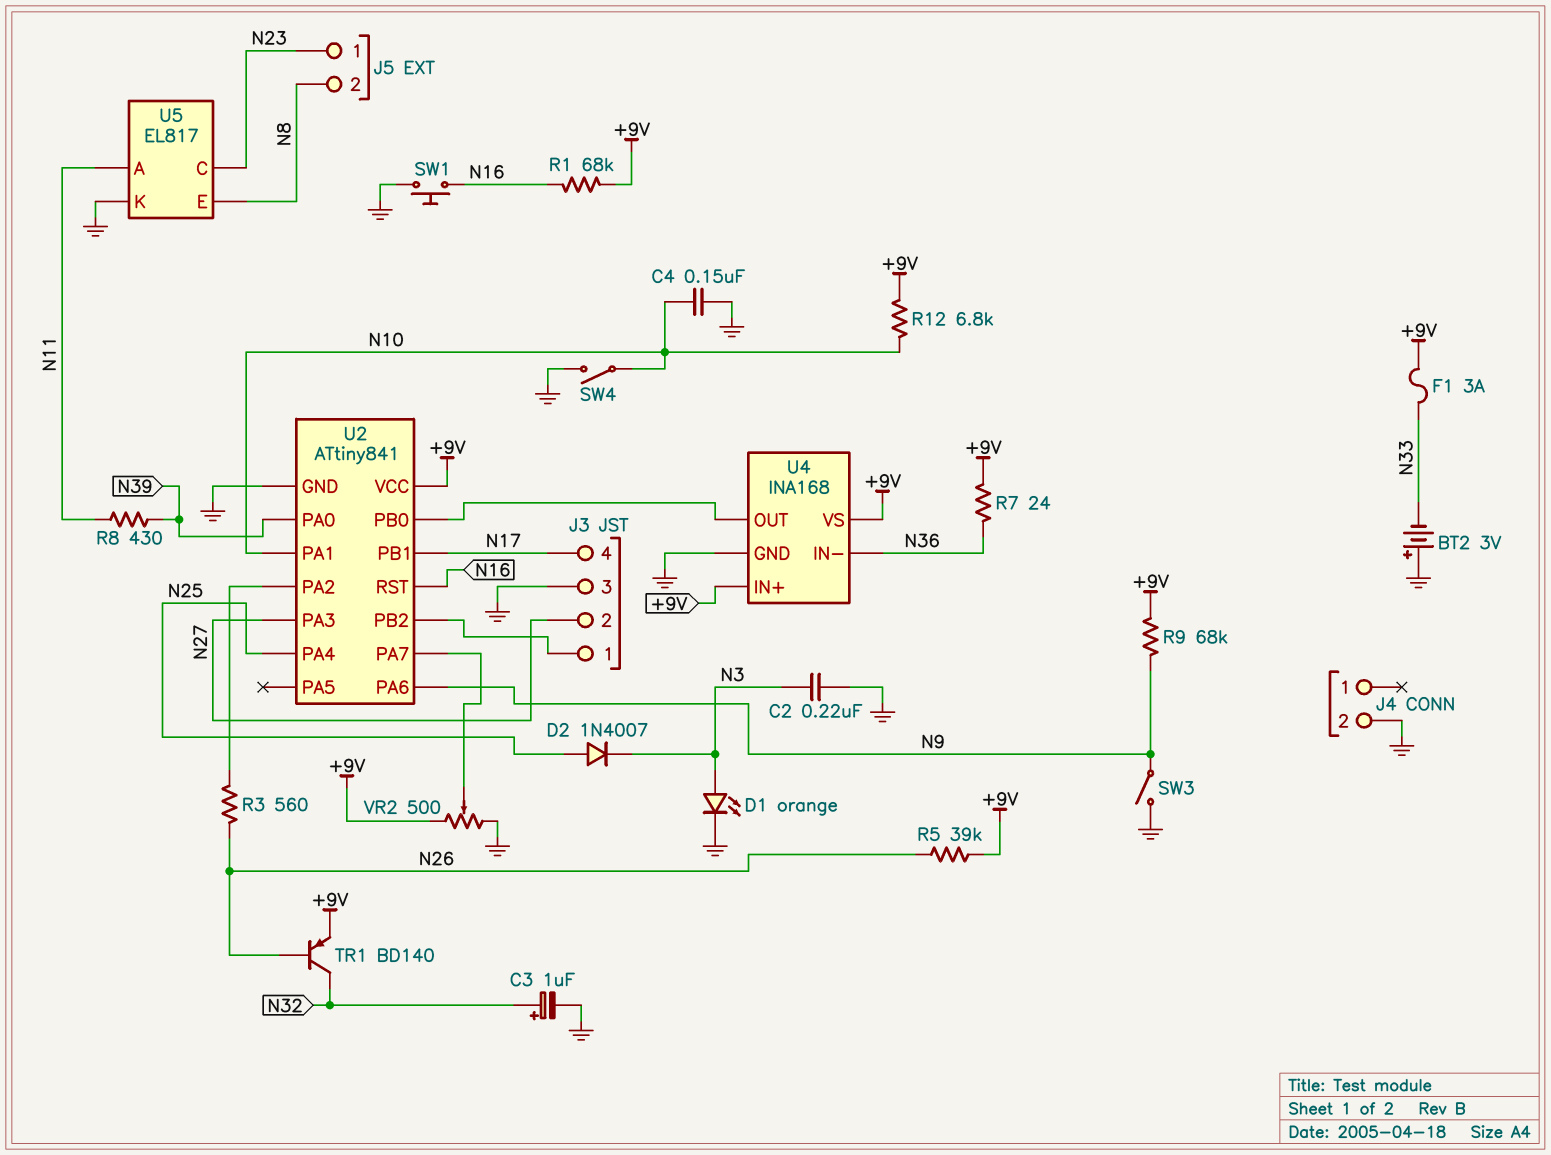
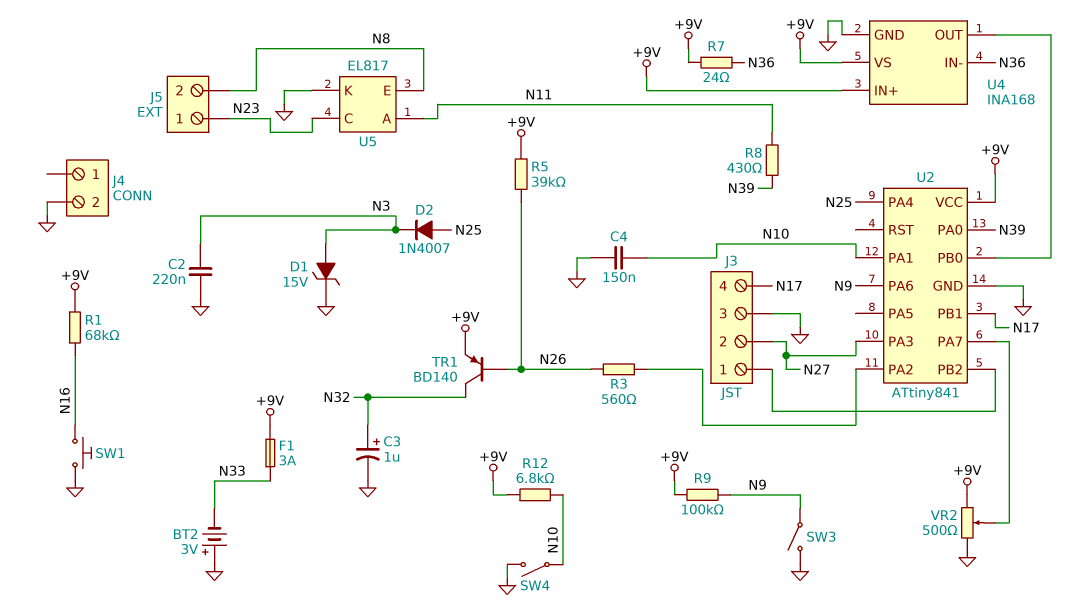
D1: LED orange (A N3, K GND) -> zener 15V (A N3, K GND)
R9: 68k (+9V, N9) -> 100k (+9V, N9)
U2 pin RST: N16 -> none

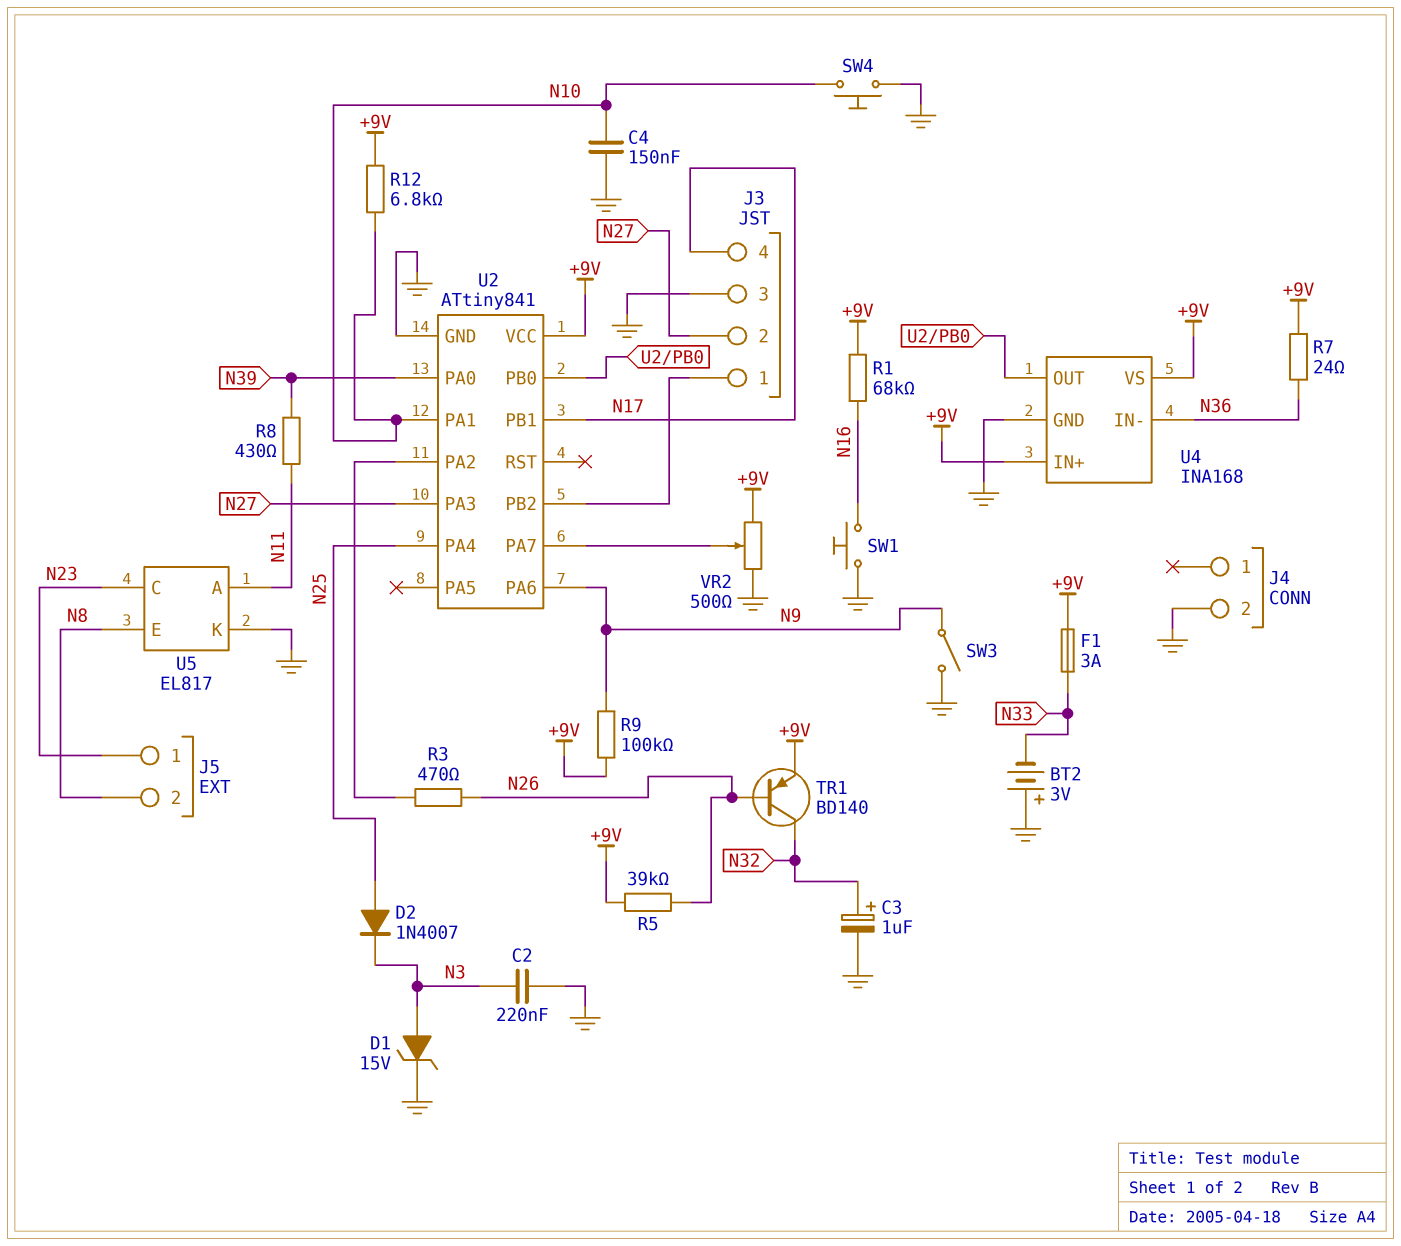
R3: 560 (N26, U2/PA2) -> 470 (N26, U2/PA2)
SW4: switch (GND, N10) -> button (GND, N10)

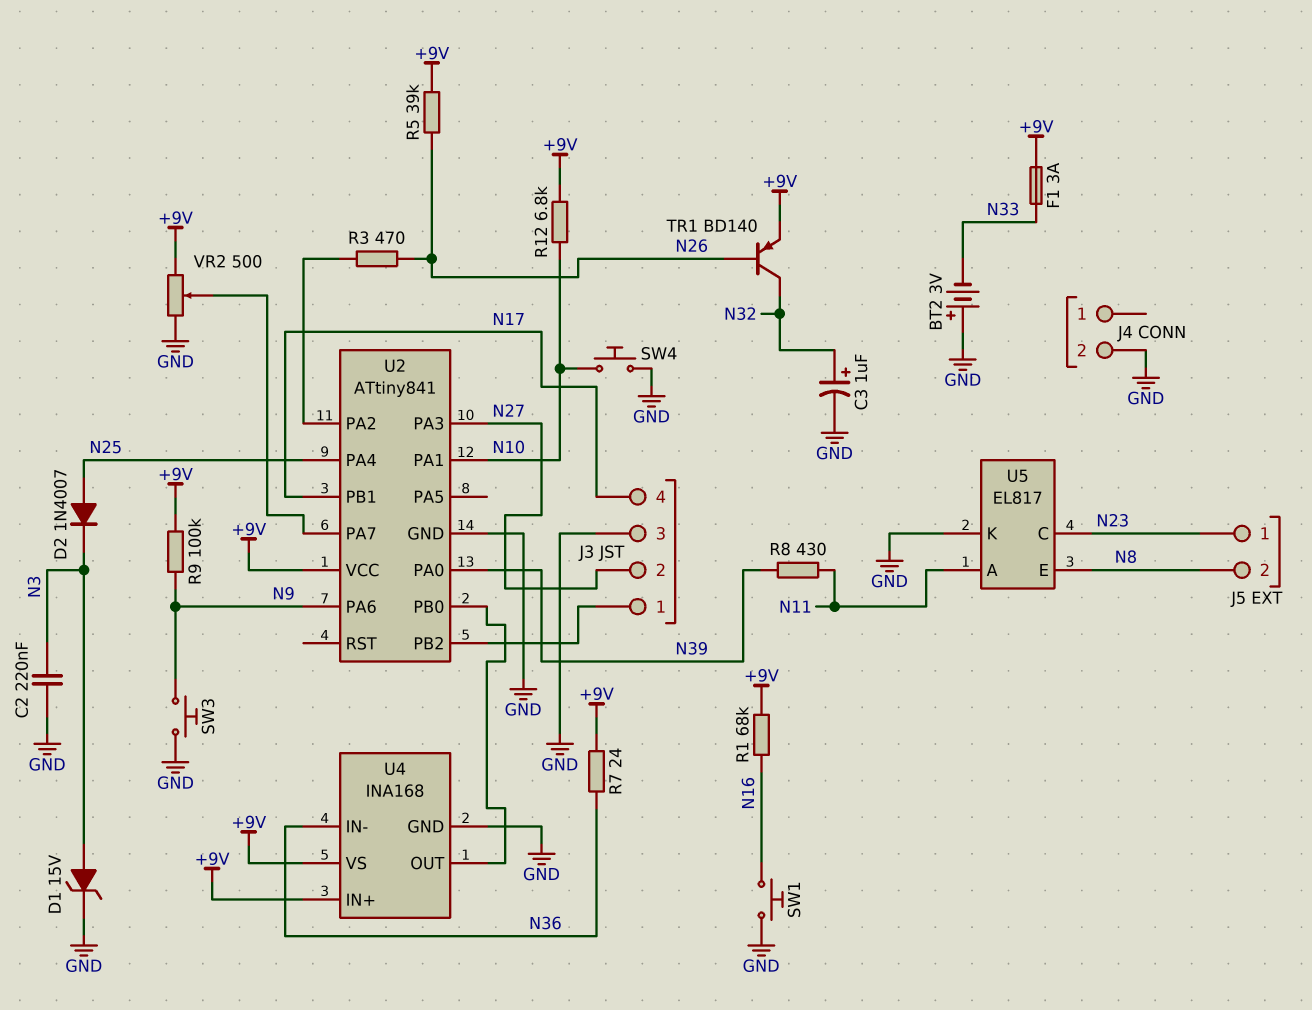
C4: 150nF (GND, N10) -> none
SW3: switch (GND, N9) -> button (GND, N9)

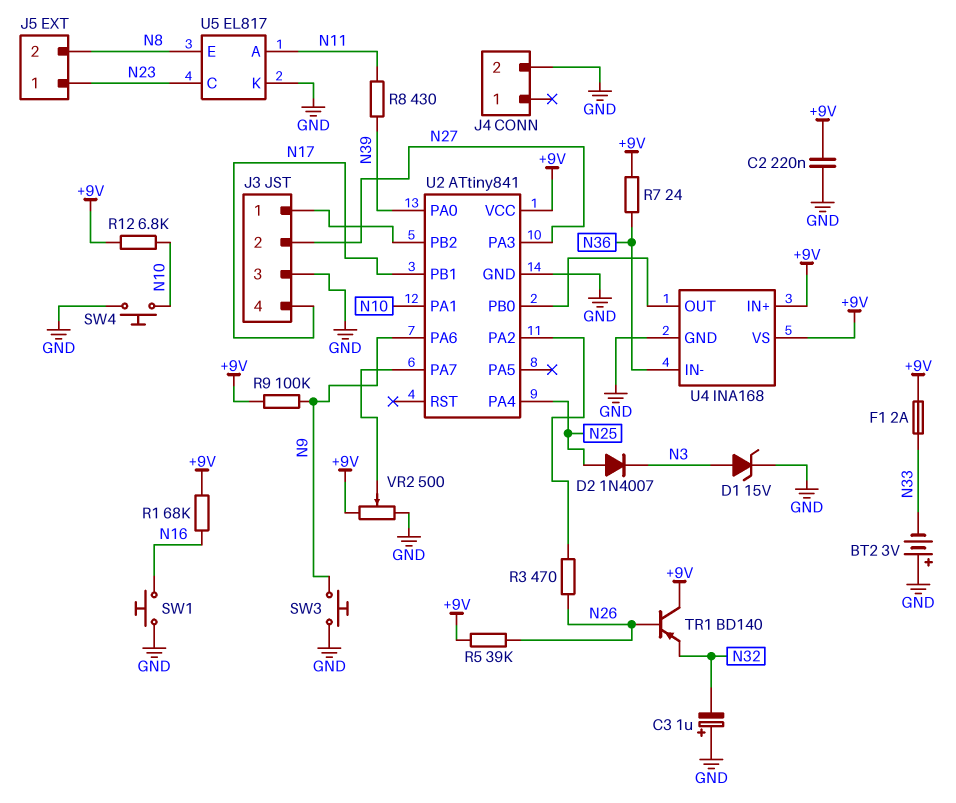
C2: 220nF (GND, N3) -> 220nF (+9V, GND)
C3: 1uF (plus N32, minus GND) -> 1uF (plus GND, minus N32)
F1: 3A (+9V, N33) -> 2A (+9V, N33)
TR1: PNP BD140 (B N26, C N32, E +9V) -> PNP BD140 (B N26, C +9V, E N32)

